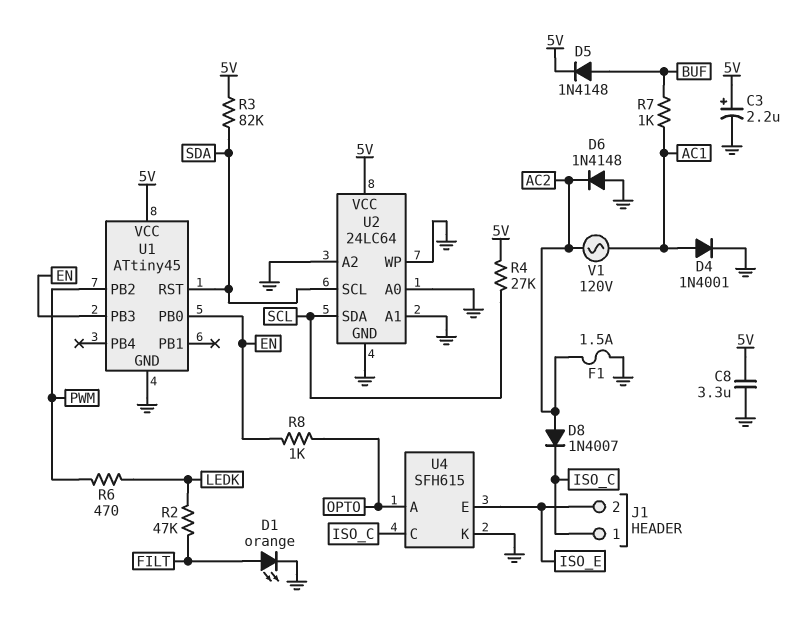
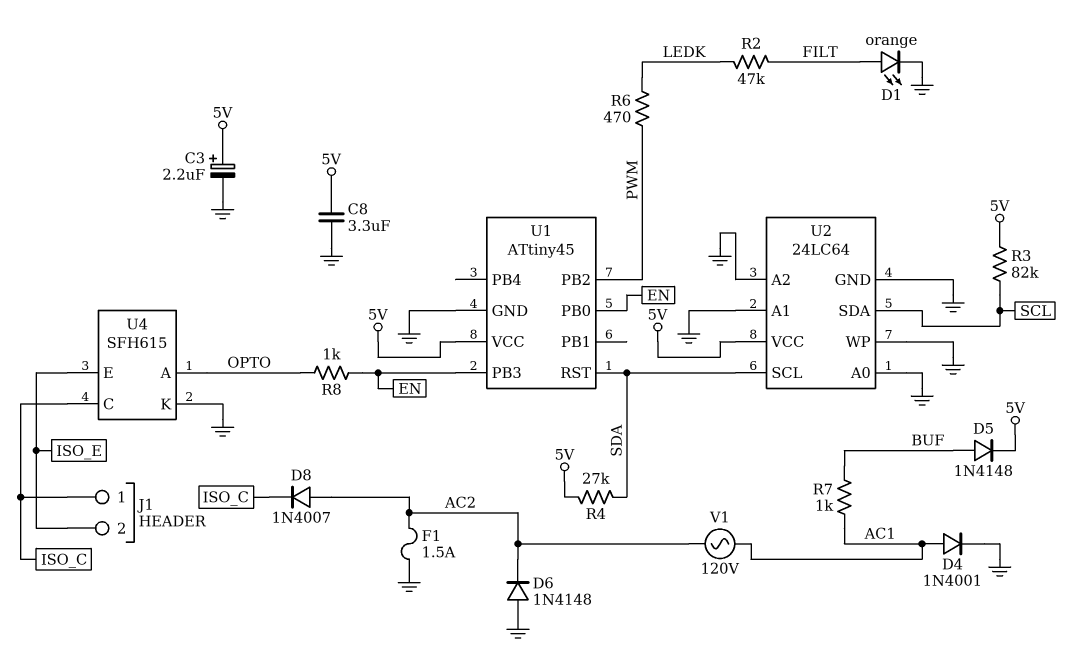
R3: 82k (5V, SDA) -> 82k (5V, SCL)
R4: 27k (5V, SCL) -> 27k (5V, SDA)

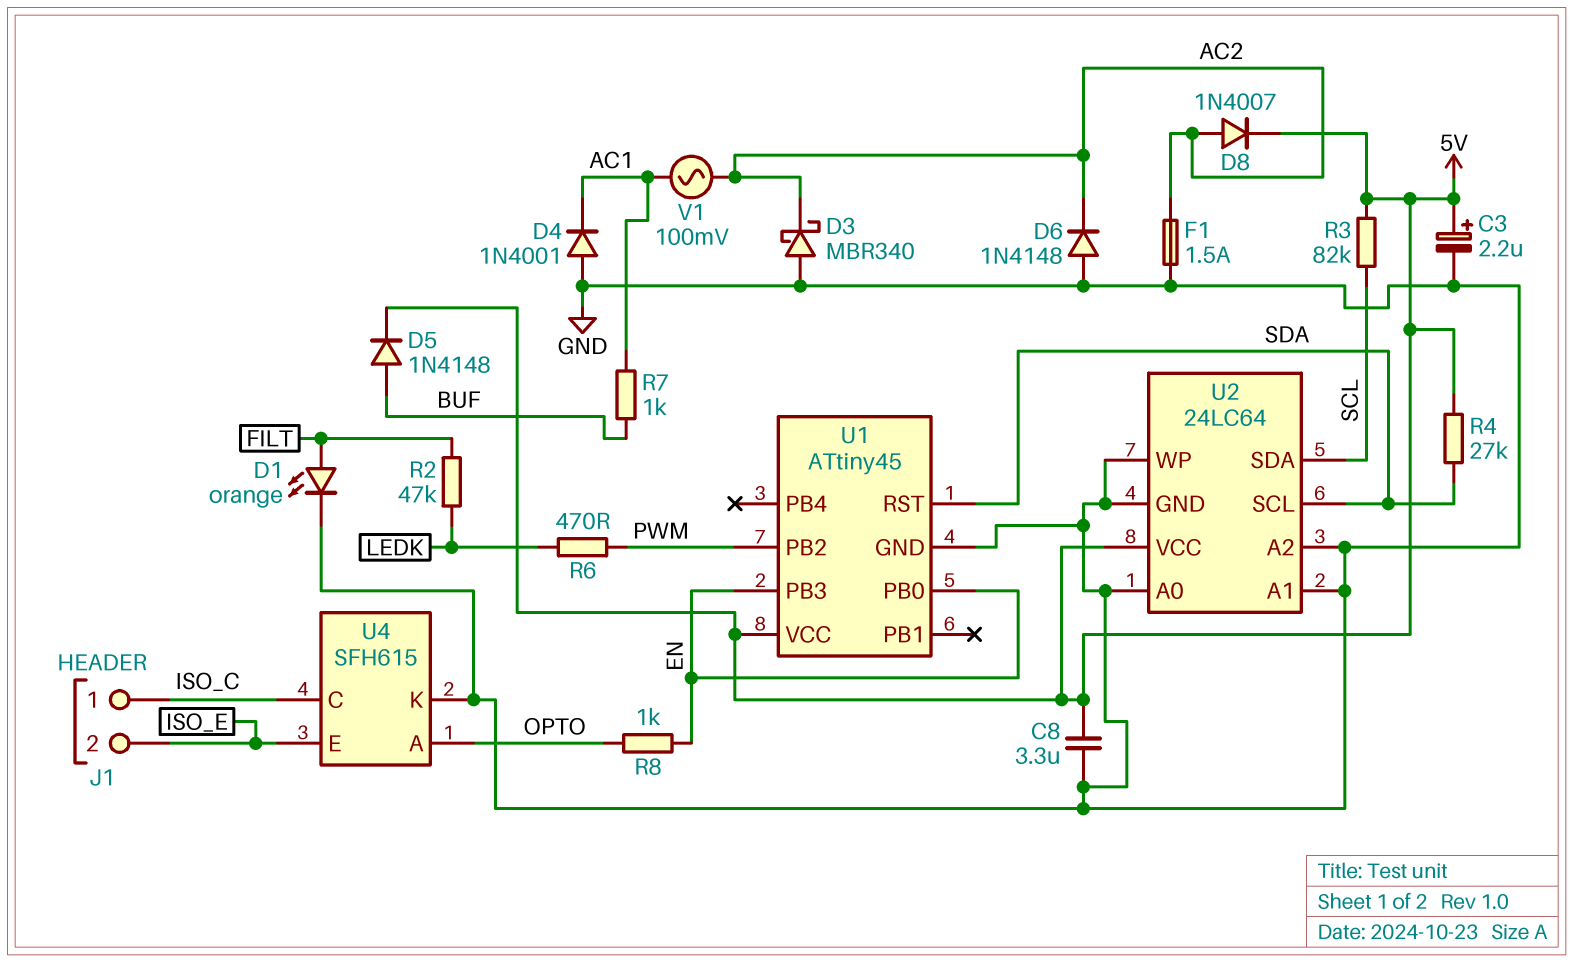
D3: none -> schottky MBR340 (A GND, K AC2)
D4: diode 1N4001 (A AC1, K GND) -> diode 1N4001 (A GND, K AC1)
D8: diode 1N4007 (A AC2, K ISO_C) -> diode 1N4007 (A AC2, K 5V)
V1: AC 120V (AC1, AC2) -> AC 100mV (AC1, AC2)

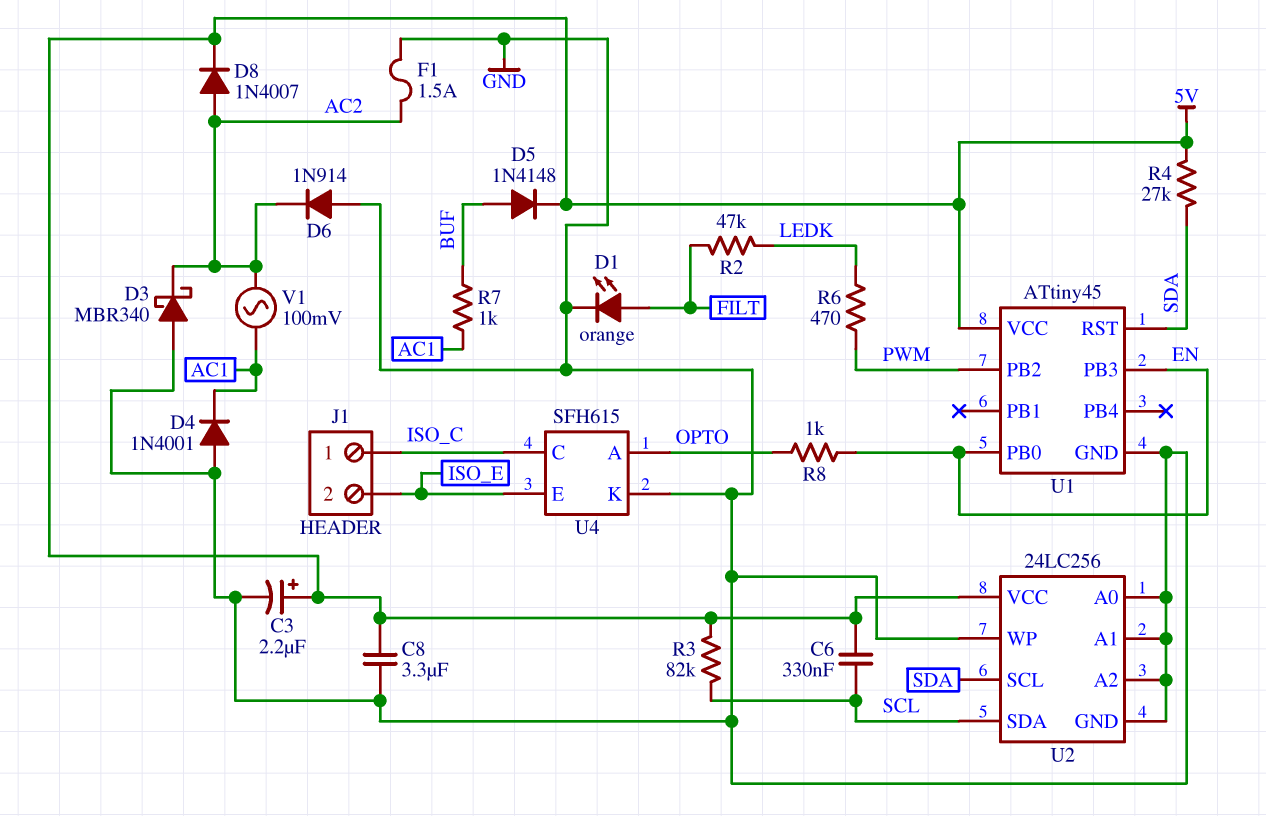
C6: none -> 330nF (5V, SCL)
D6: diode 1N4148 (A GND, K AC2) -> diode 1N914 (A GND, K AC2)
U2: 24LC64 -> 24LC256

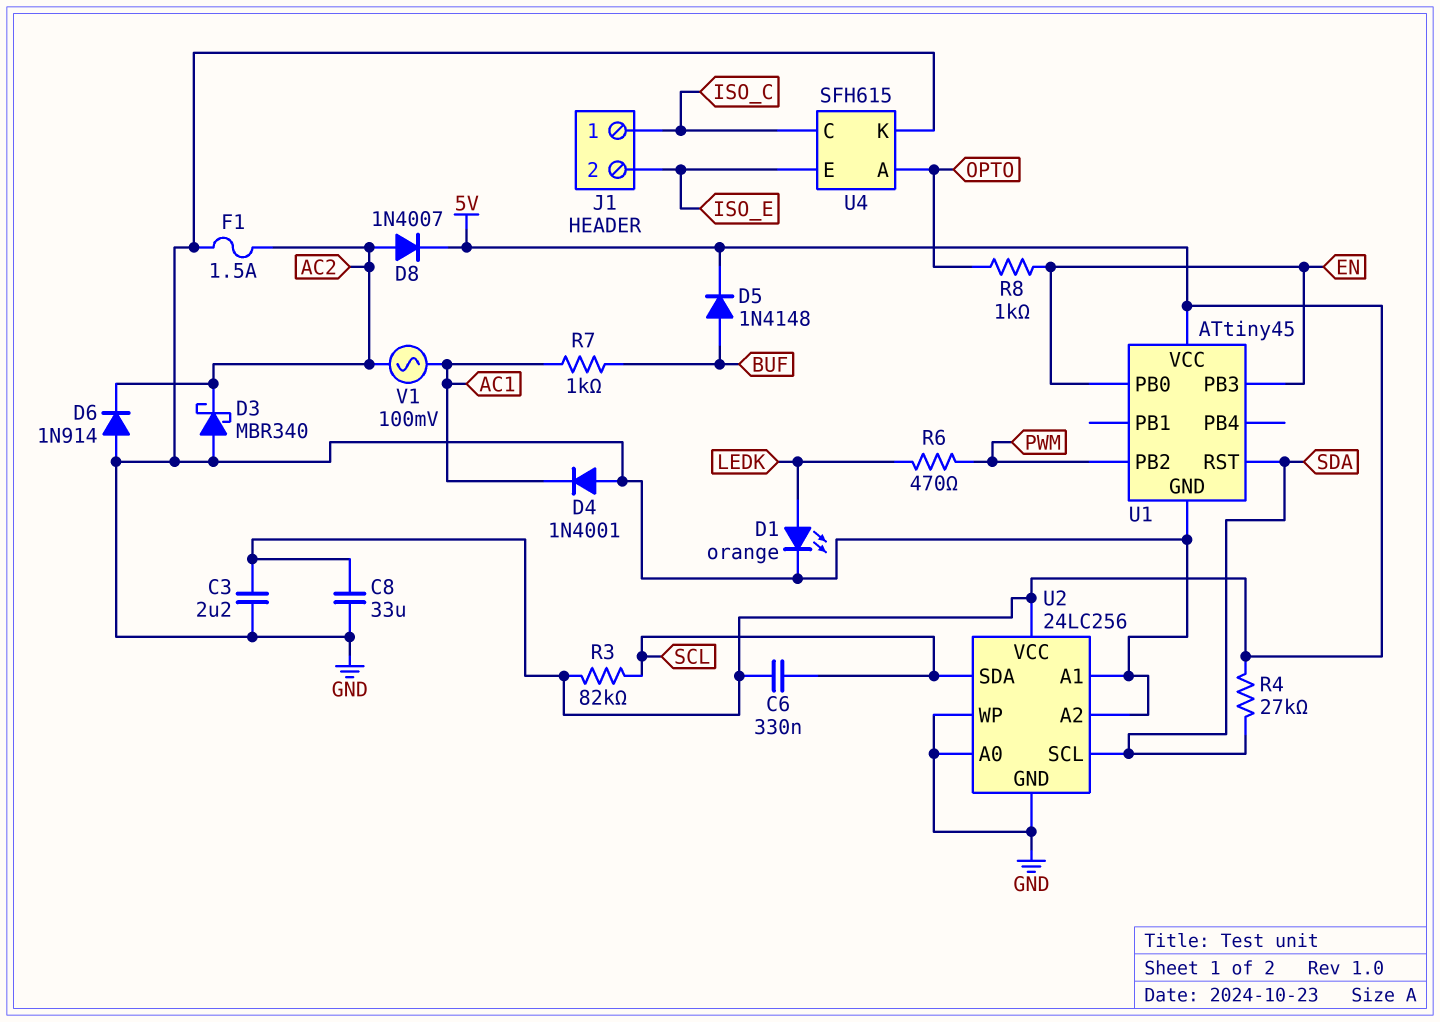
C3: 2.2uF (plus 5V, minus GND) -> 2.2uF (5V, GND)
C8: 3.3uF (5V, GND) -> 33uF (5V, GND)
D1: LED orange (A FILT, K GND) -> LED orange (A LEDK, K GND)
R2: 47k (FILT, LEDK) -> none

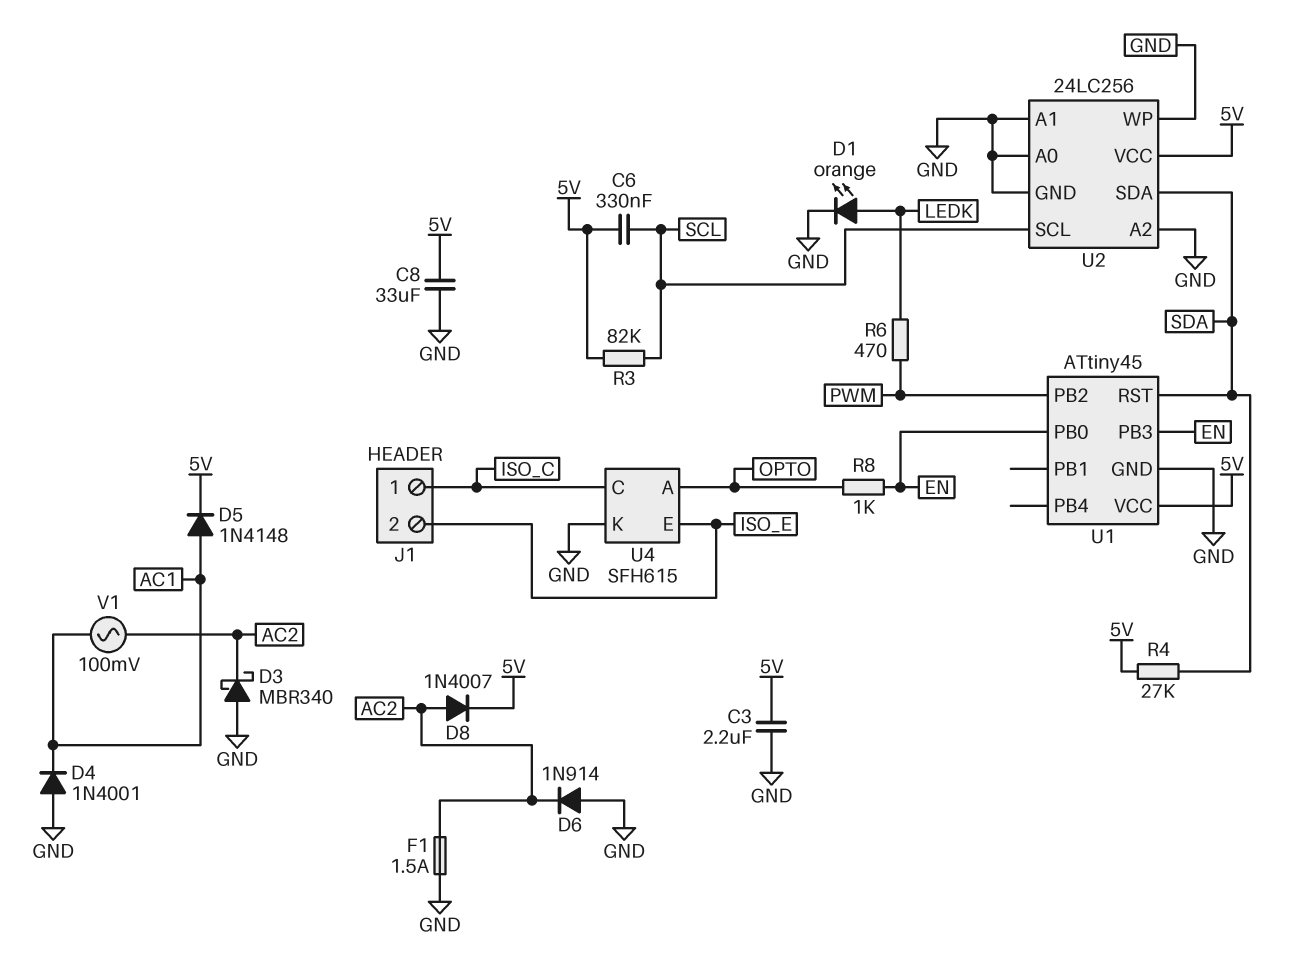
D5: diode 1N4148 (A BUF, K 5V) -> diode 1N4148 (A AC1, K 5V)
R7: 1k (AC1, BUF) -> none
U2 pin SCL: SDA -> SCL
U2 pin SDA: SCL -> SDA

